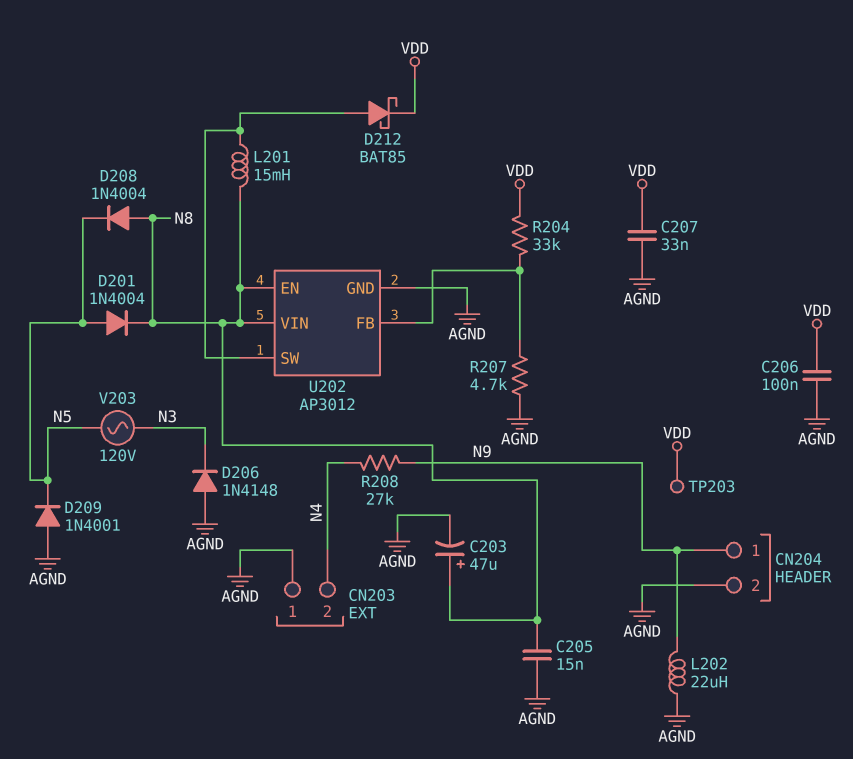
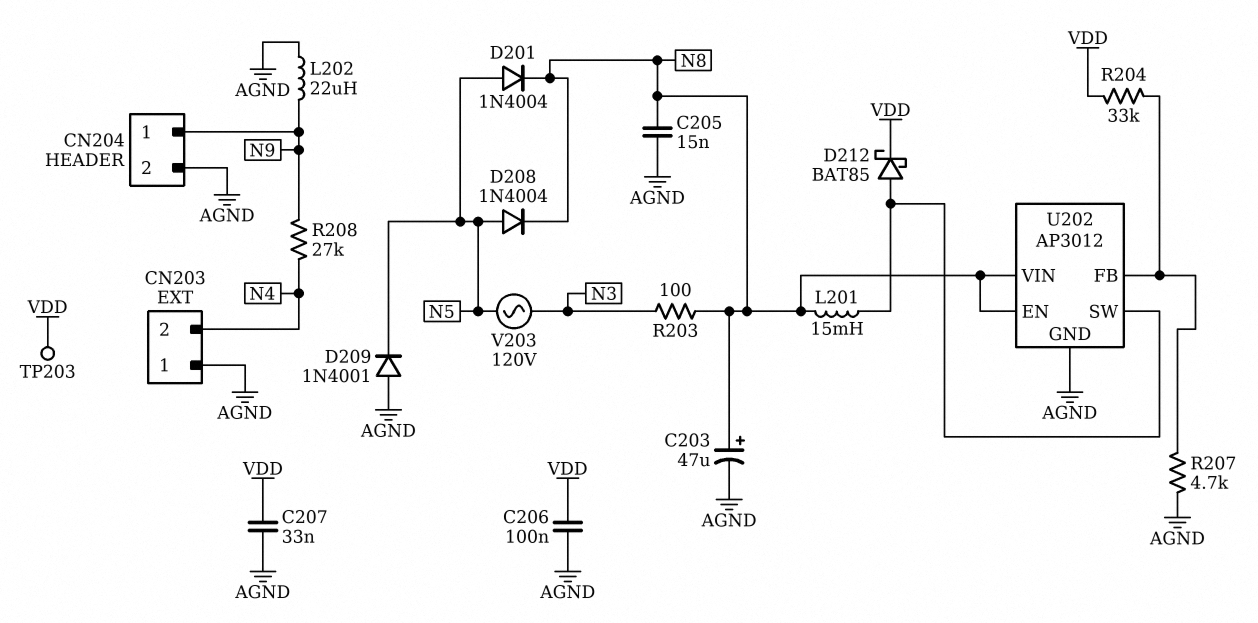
D206: diode 1N4148 (A AGND, K N3) -> none
D208: diode 1N4004 (A N8, K N5) -> diode 1N4004 (A N5, K N8)
R203: none -> 100 (N3, N8)

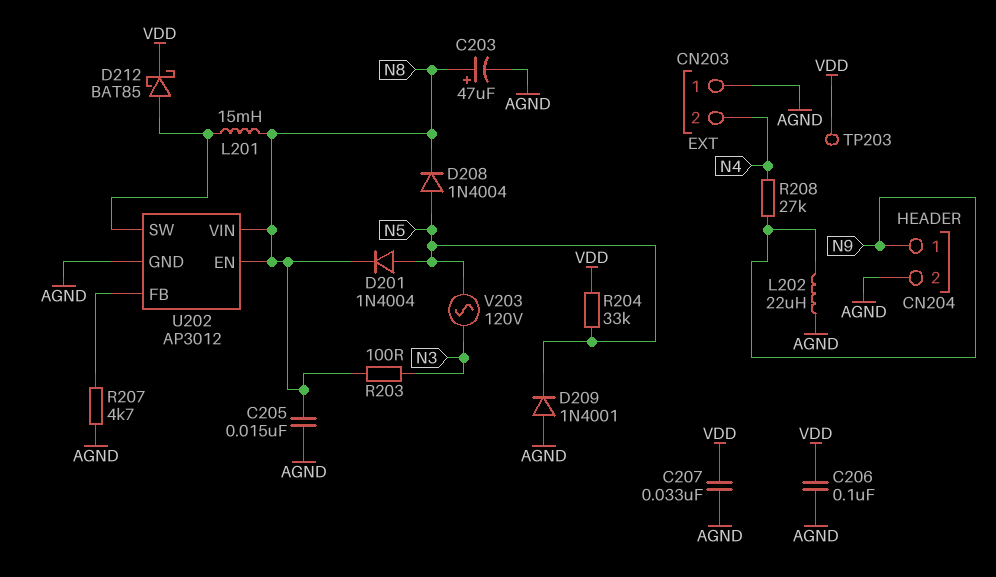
R204: 33k (U202/FB, VDD) -> 33k (N5, VDD)

